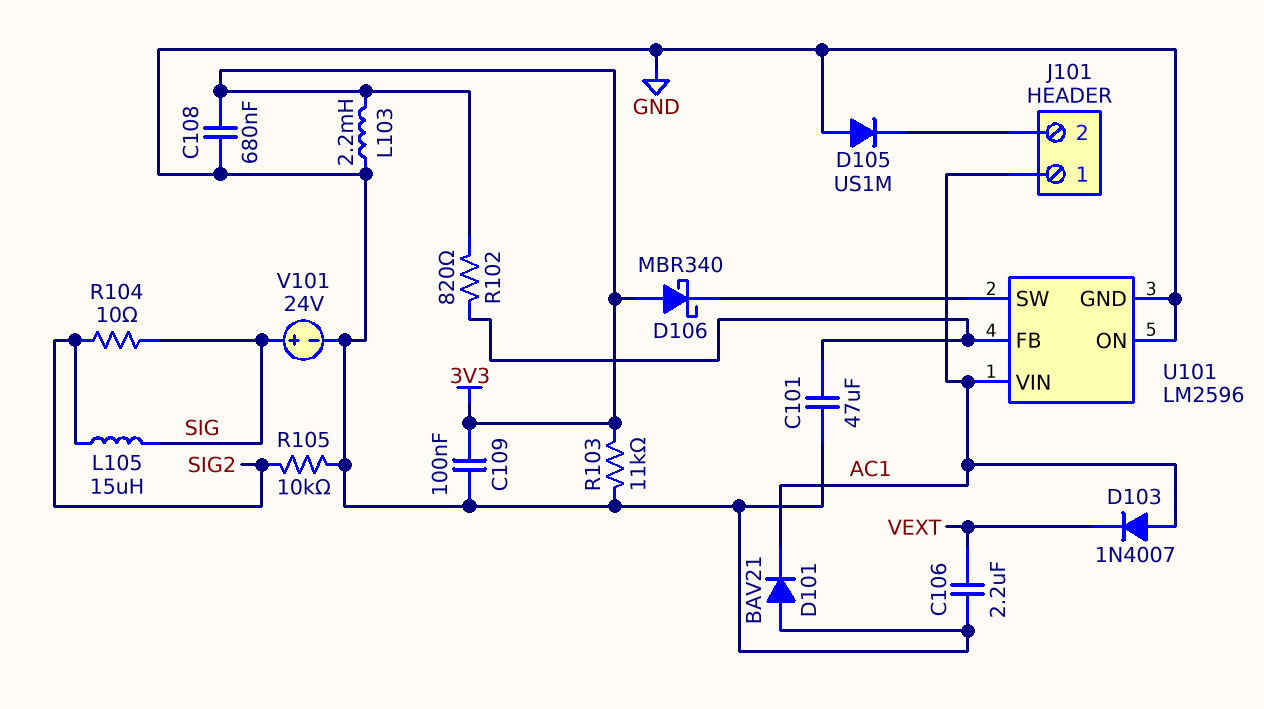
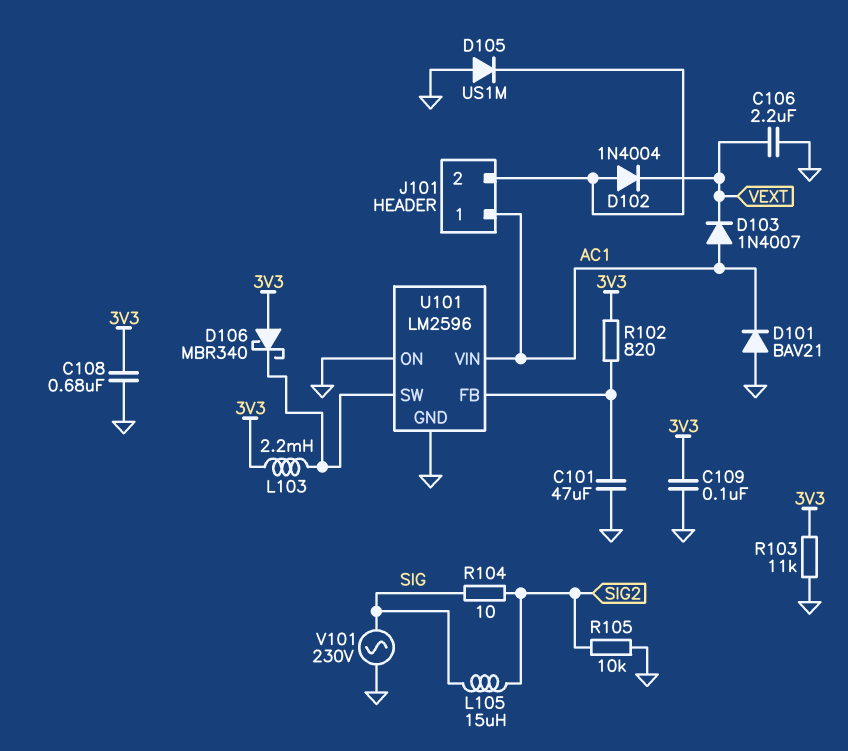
D102: none -> diode 1N4004 (A J101/2, K VEXT)
L103: 2.2mH (3V3, GND) -> 2.2mH (3V3, U101/SW)
V101: 24V (plus SIG, minus GND) -> AC 230V (GND, SIG)

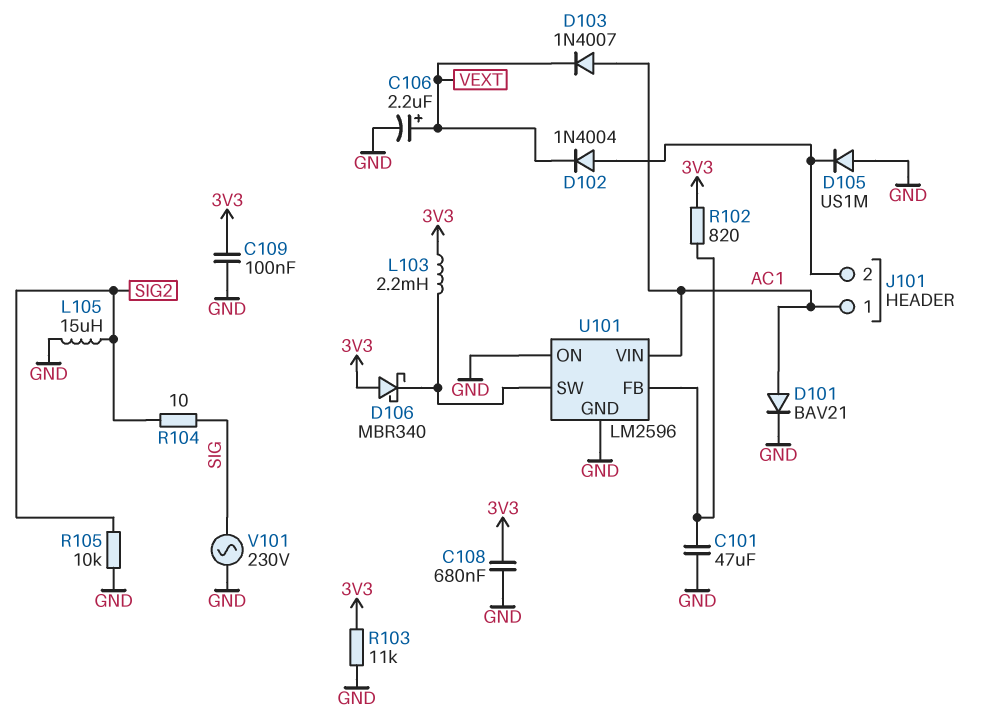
C106: 2.2uF (GND, VEXT) -> 2.2uF (plus VEXT, minus GND)
D101: diode BAV21 (A GND, K AC1) -> diode BAV21 (A AC1, K GND)
L105: 15uH (SIG, SIG2) -> 15uH (GND, SIG2)

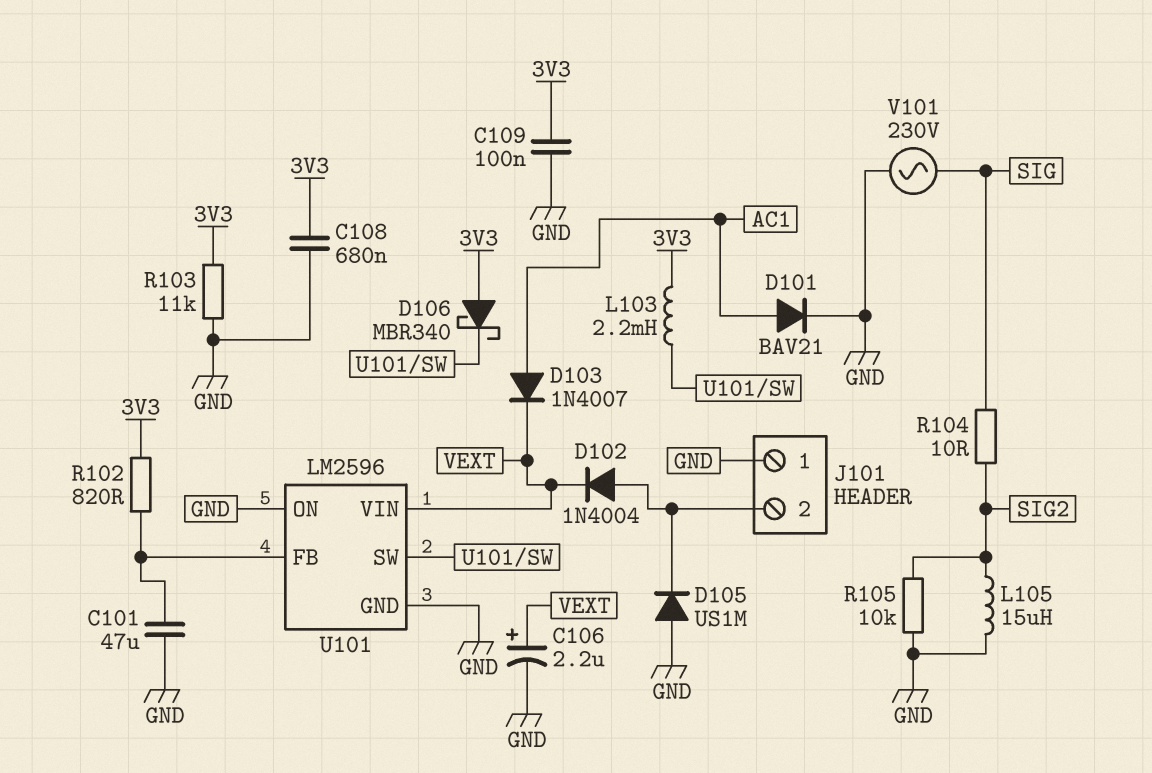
J101 pin 1: AC1 -> GND
U101 pin VIN: AC1 -> VEXT

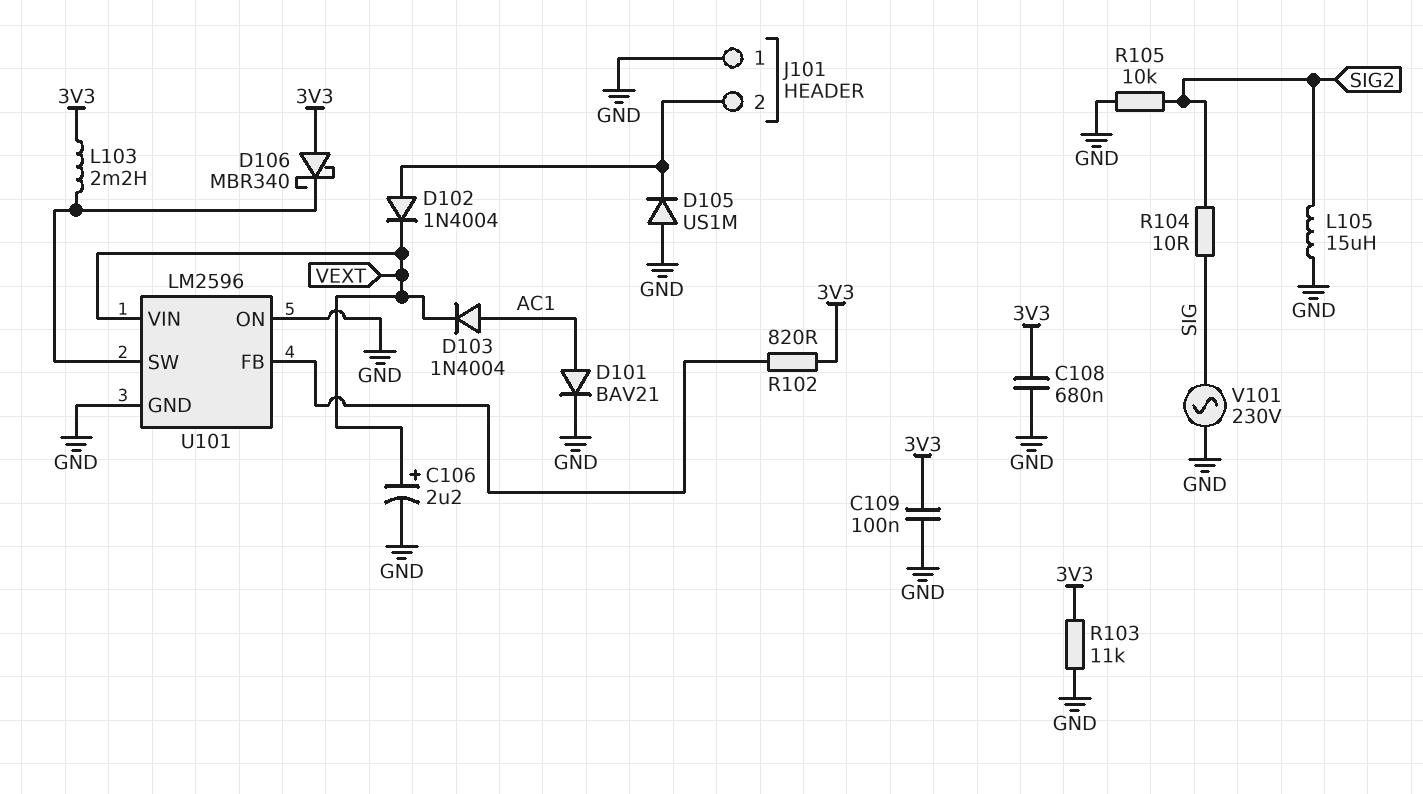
C101: 47uF (GND, U101/FB) -> none
D103: diode 1N4007 (A AC1, K VEXT) -> diode 1N4004 (A AC1, K VEXT)

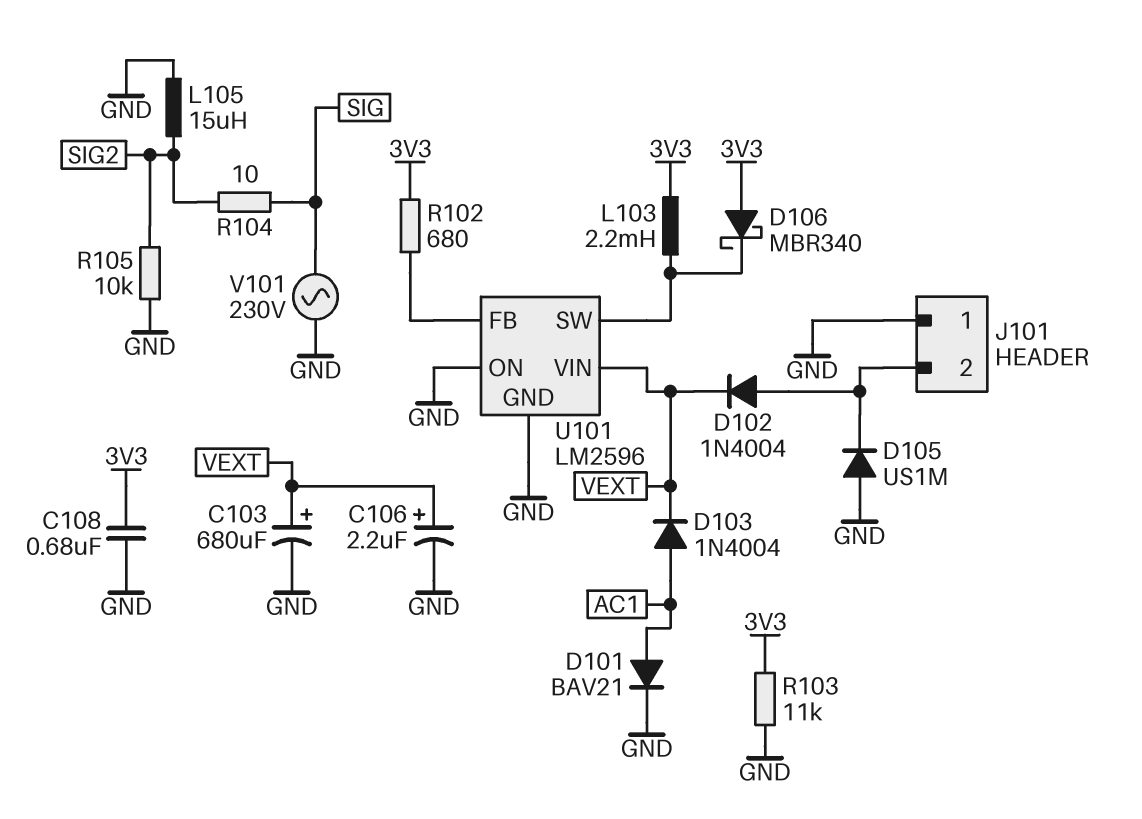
C103: none -> 680uF (plus VEXT, minus GND)
C109: 100nF (3V3, GND) -> none
R102: 820 (3V3, U101/FB) -> 680 (3V3, U101/FB)

